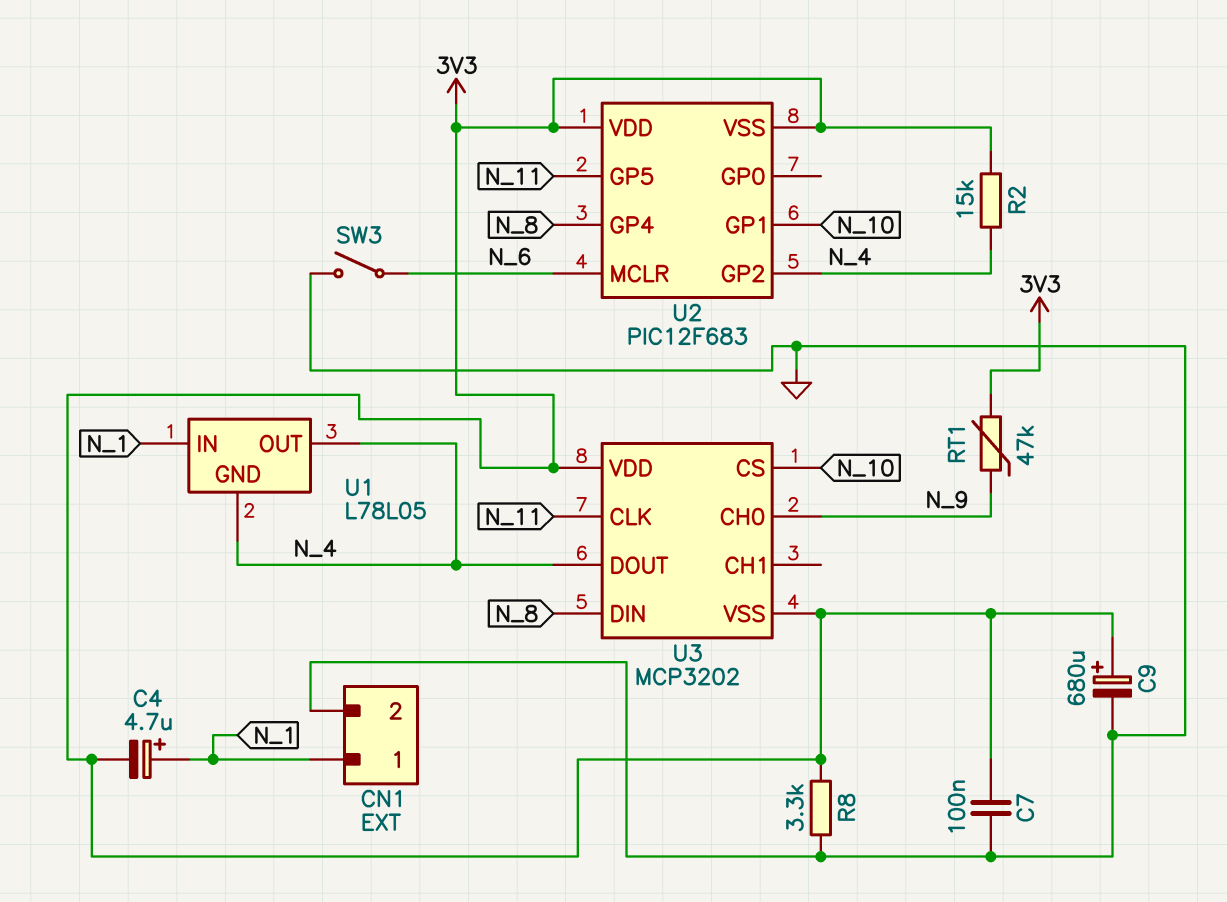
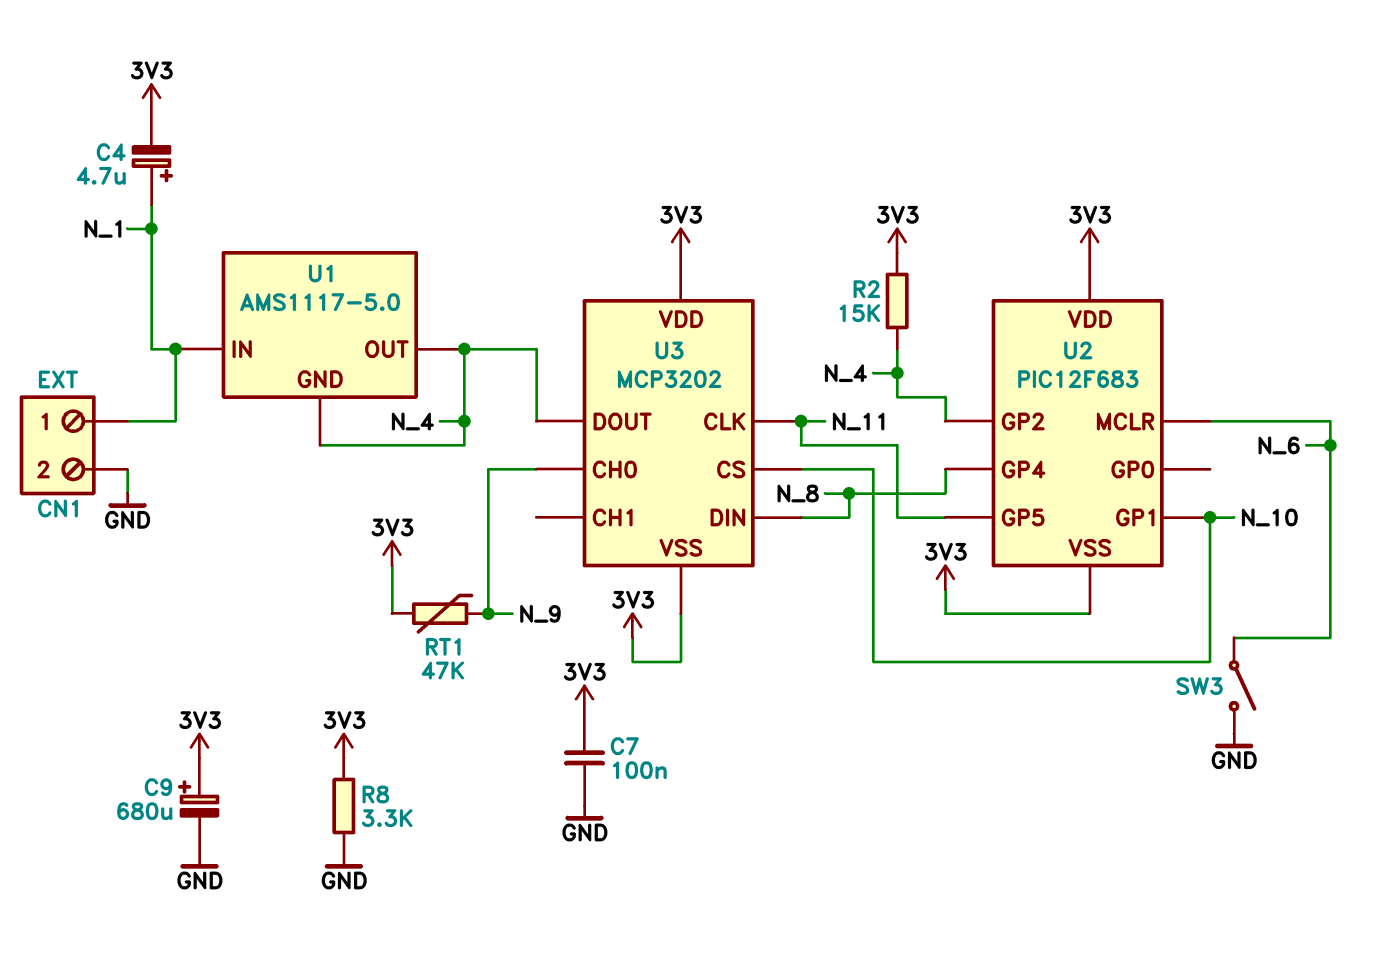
U1: L78L05 -> AMS1117-5.0

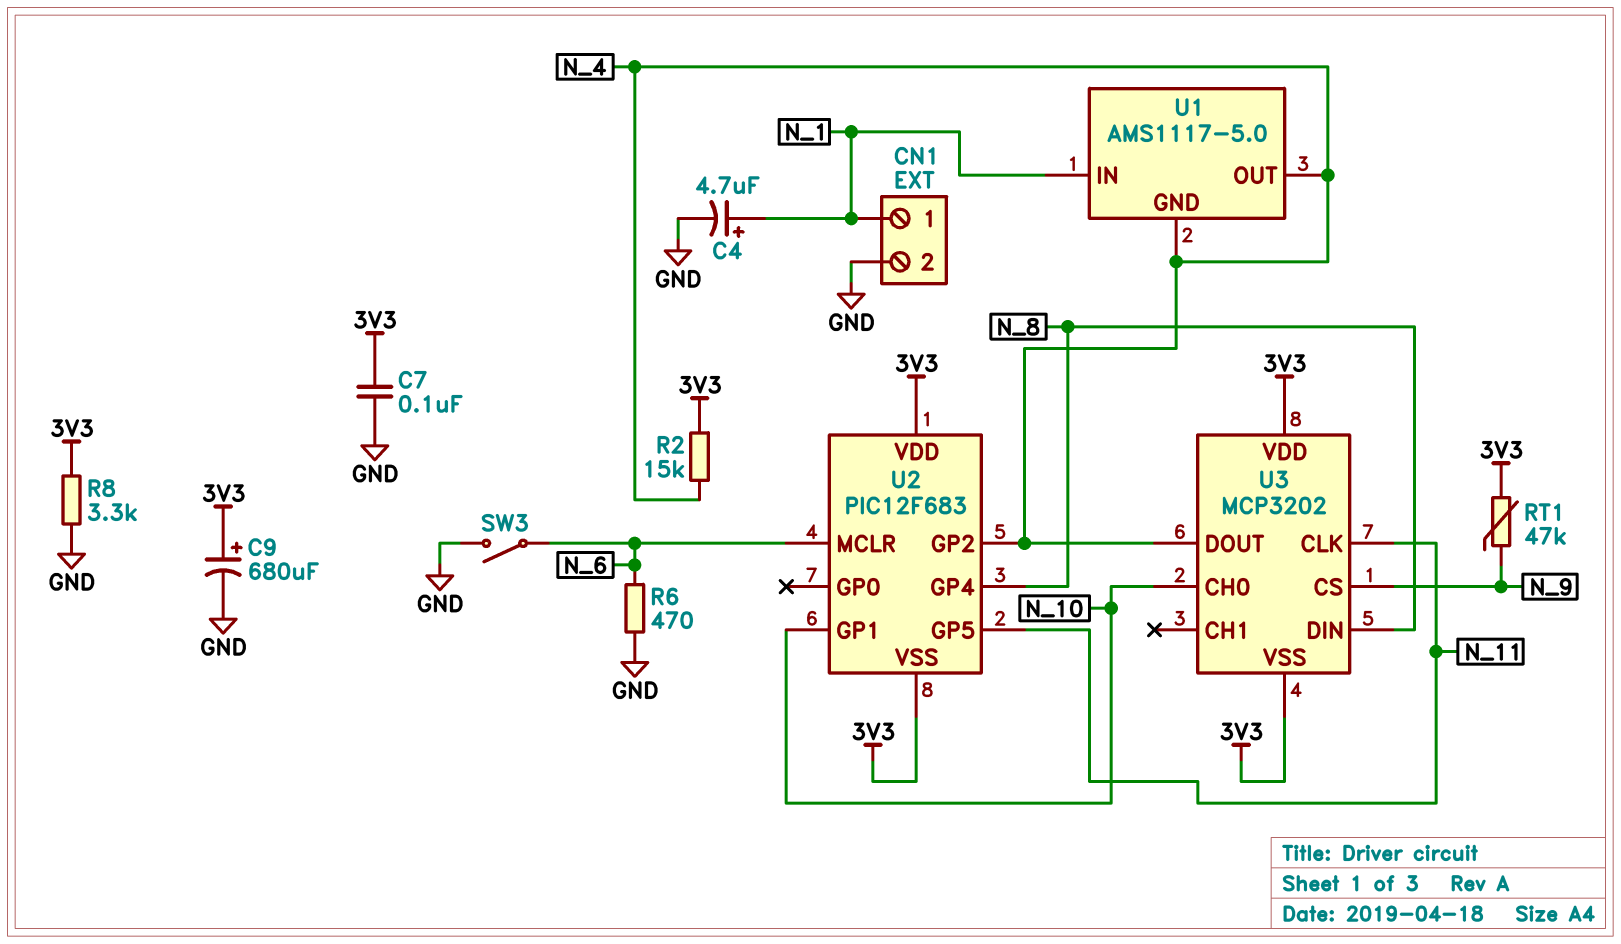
C4: 4.7uF (plus N_1, minus 3V3) -> 4.7uF (plus N_1, minus GND)
R6: none -> 470 (GND, N_6)
U3 pin CH0: N_9 -> N_10
U3 pin CS: N_10 -> N_9

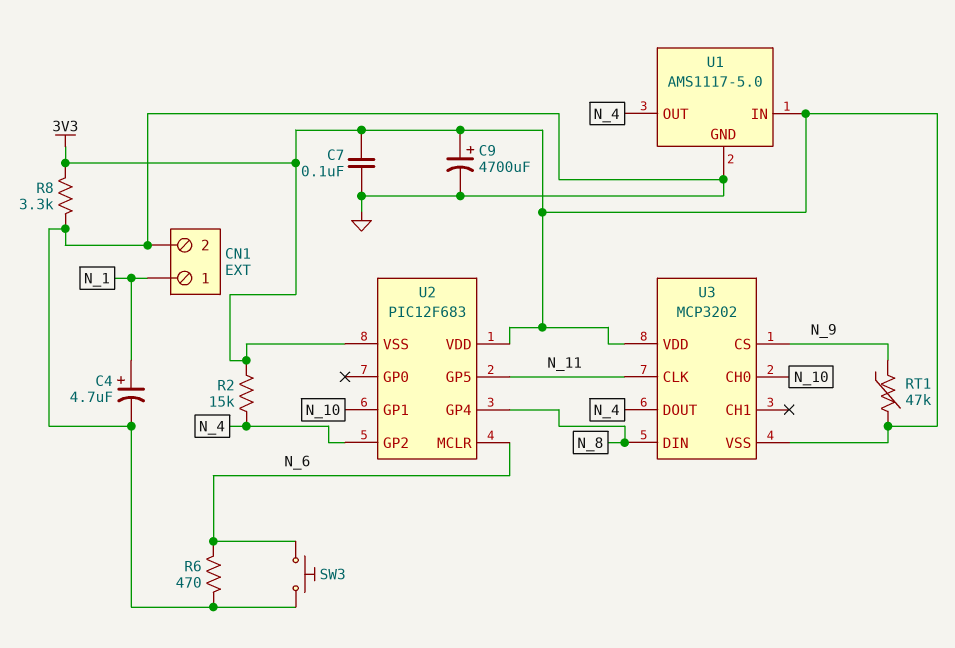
C9: 680uF (plus 3V3, minus GND) -> 4700uF (plus 3V3, minus GND)
SW3: switch (GND, N_6) -> button (GND, N_6)
U1 pin GND: N_4 -> GND
U1 pin IN: N_1 -> 3V3

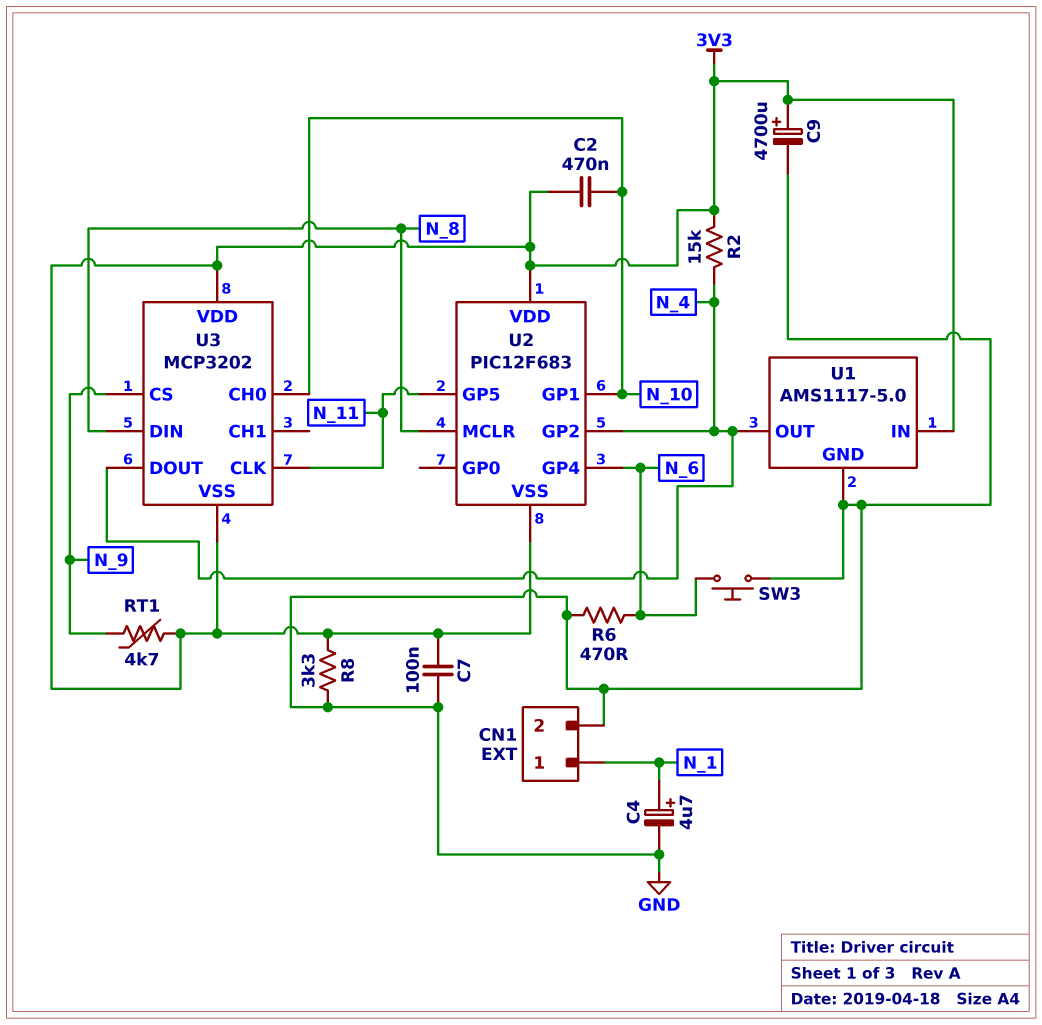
C2: none -> 470nF (3V3, N_10)
RT1: 47k (3V3, N_9) -> 4.7k (3V3, N_9)
U2 pin GP4: N_8 -> N_6
U2 pin MCLR: N_6 -> N_8

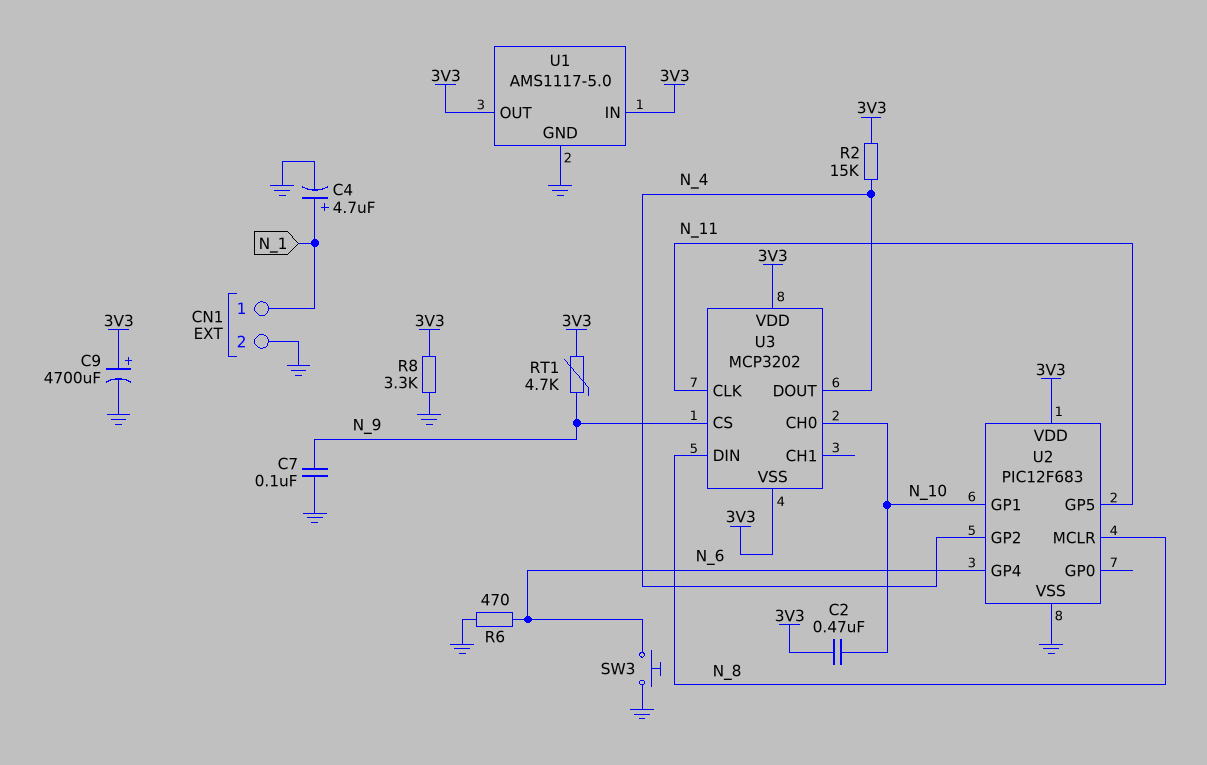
C7: 100nF (3V3, GND) -> 100nF (GND, N_9)
U1 pin OUT: N_4 -> 3V3
U2 pin VSS: 3V3 -> GND

